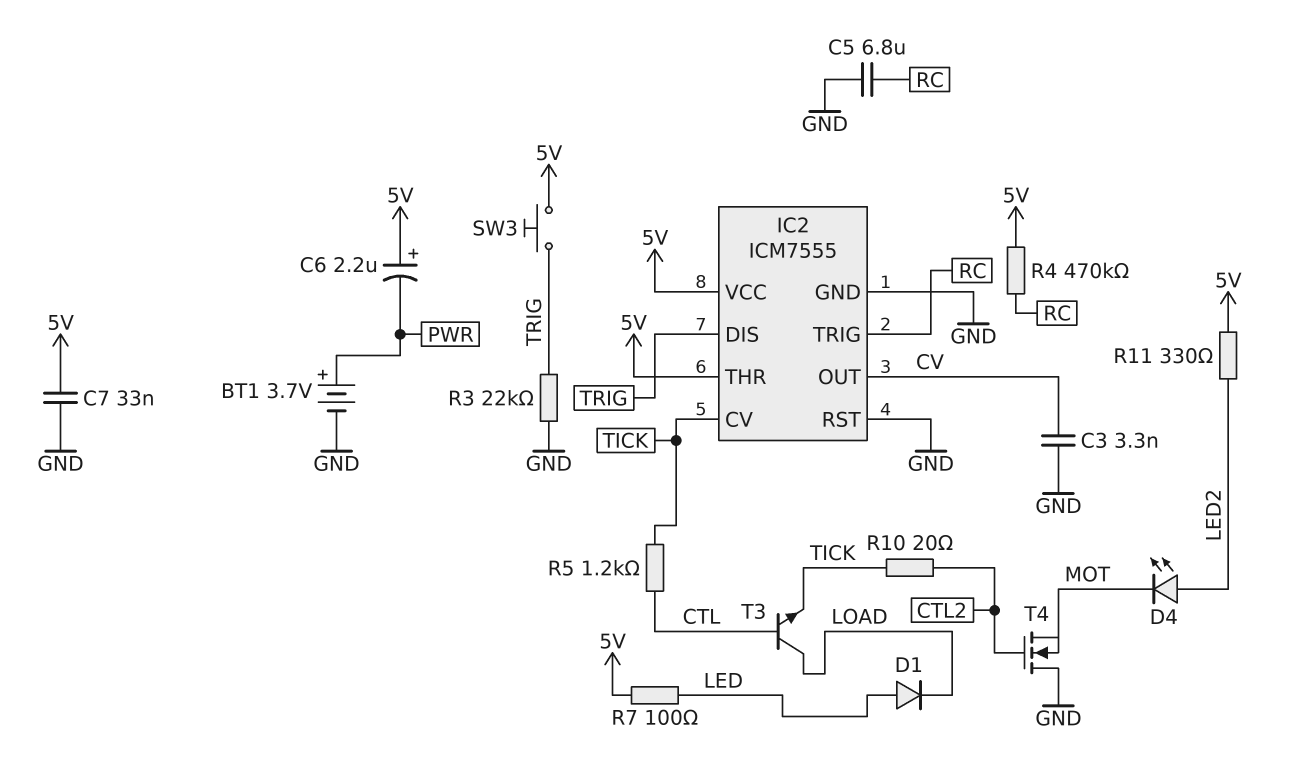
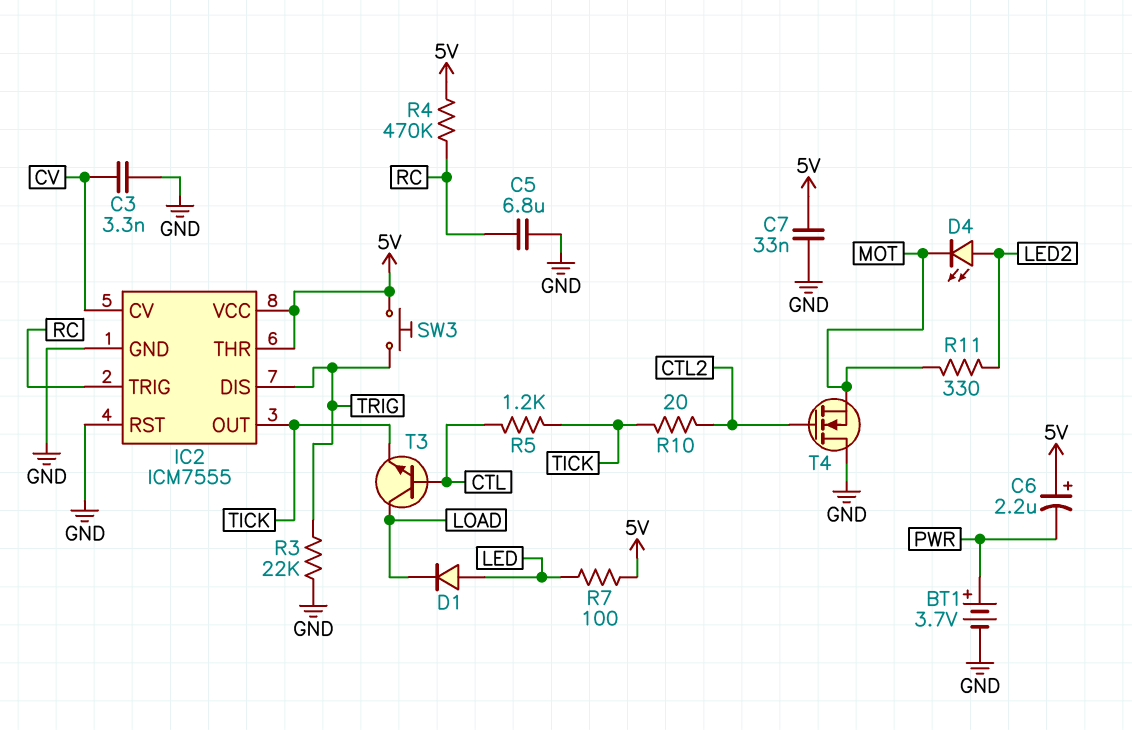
IC2 pin CV: TICK -> CV
IC2 pin OUT: CV -> TICK
R11: 330 (5V, LED2) -> 330 (LED2, MOT)

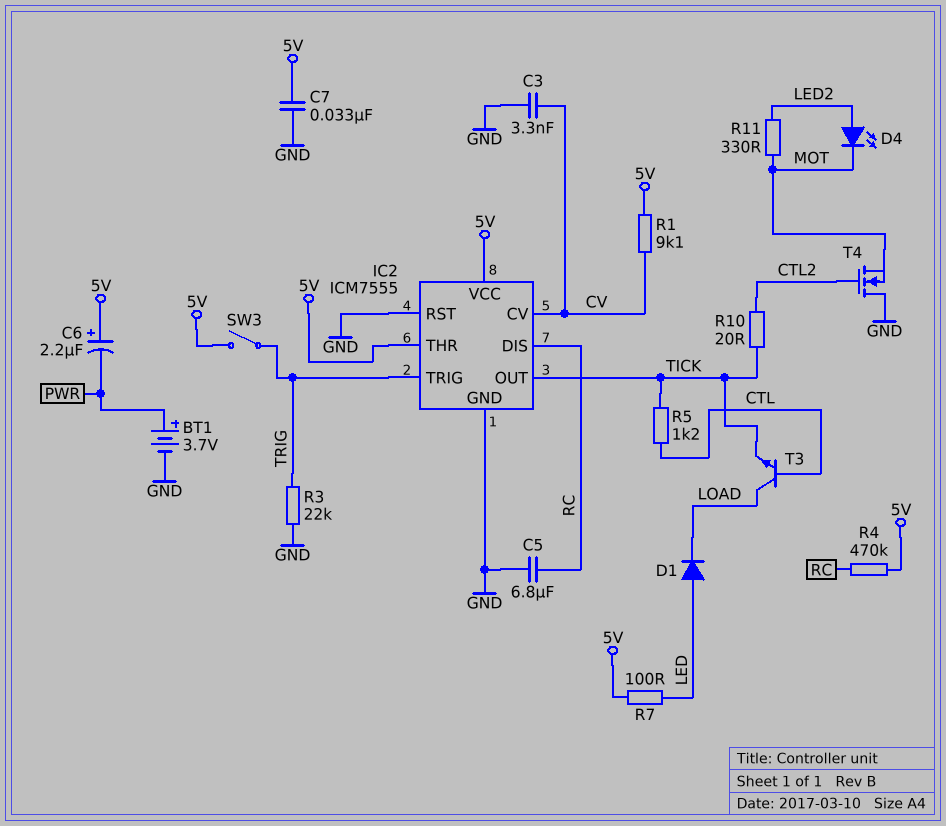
IC2 pin DIS: TRIG -> RC
IC2 pin TRIG: RC -> TRIG
R1: none -> 9.1k (5V, CV)
SW3: button (5V, TRIG) -> switch (5V, TRIG)

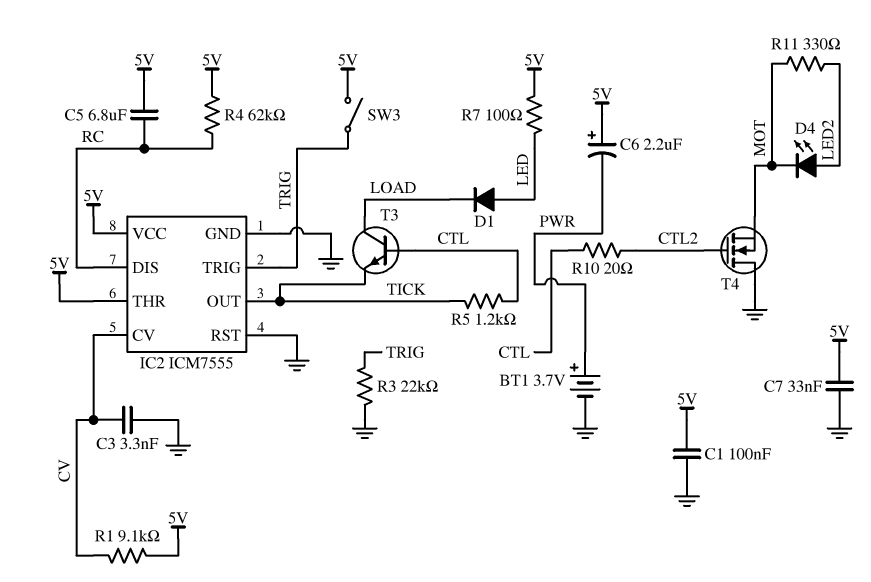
C1: none -> 100nF (5V, GND)
C5: 6.8uF (GND, RC) -> 6.8uF (5V, RC)
R4: 470k (5V, RC) -> 62k (5V, RC)
R10: 20 (CTL2, TICK) -> 20 (CTL, CTL2)

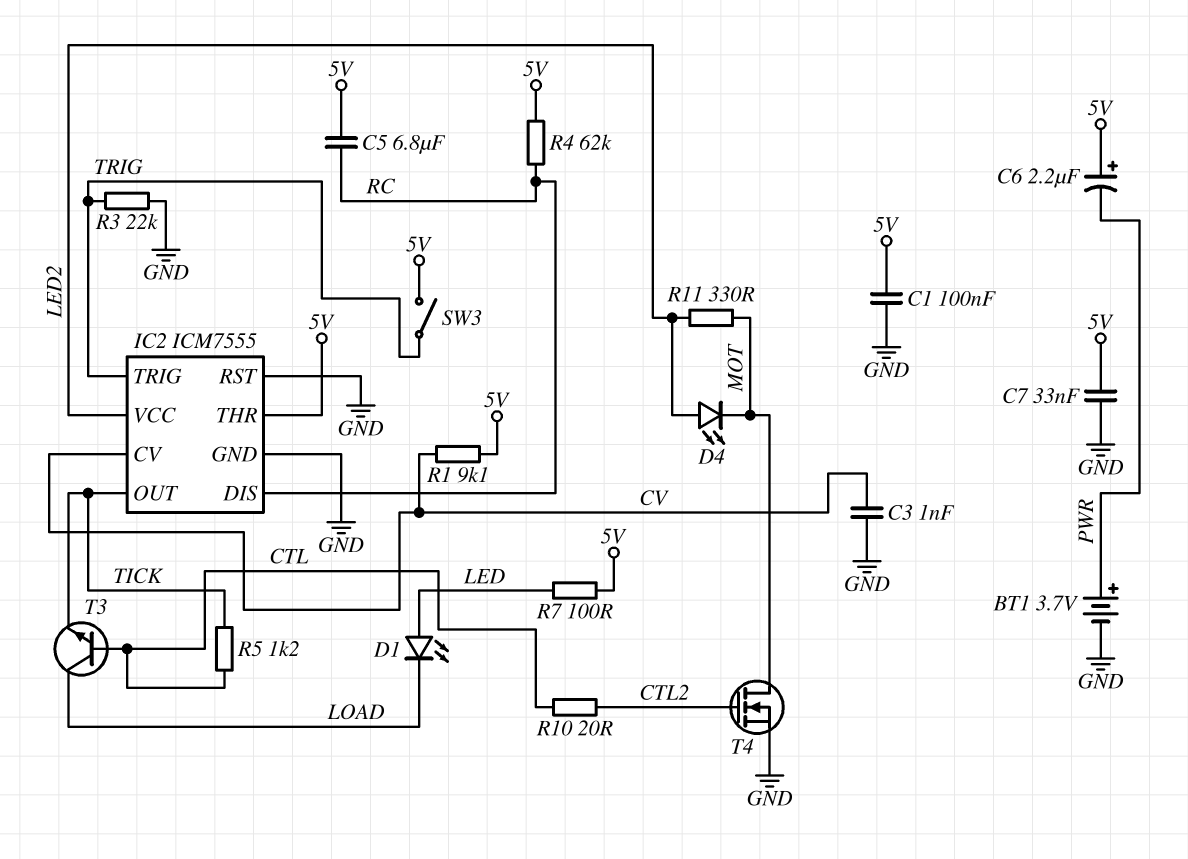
C3: 3.3nF (CV, GND) -> 1nF (CV, GND)
D1: diode (A LED, K LOAD) -> LED (A LED, K LOAD)
IC2 pin VCC: 5V -> LED2
T4: NMOS (G CTL2, D GND, S MOT) -> NMOS (G CTL2, D MOT, S GND)

